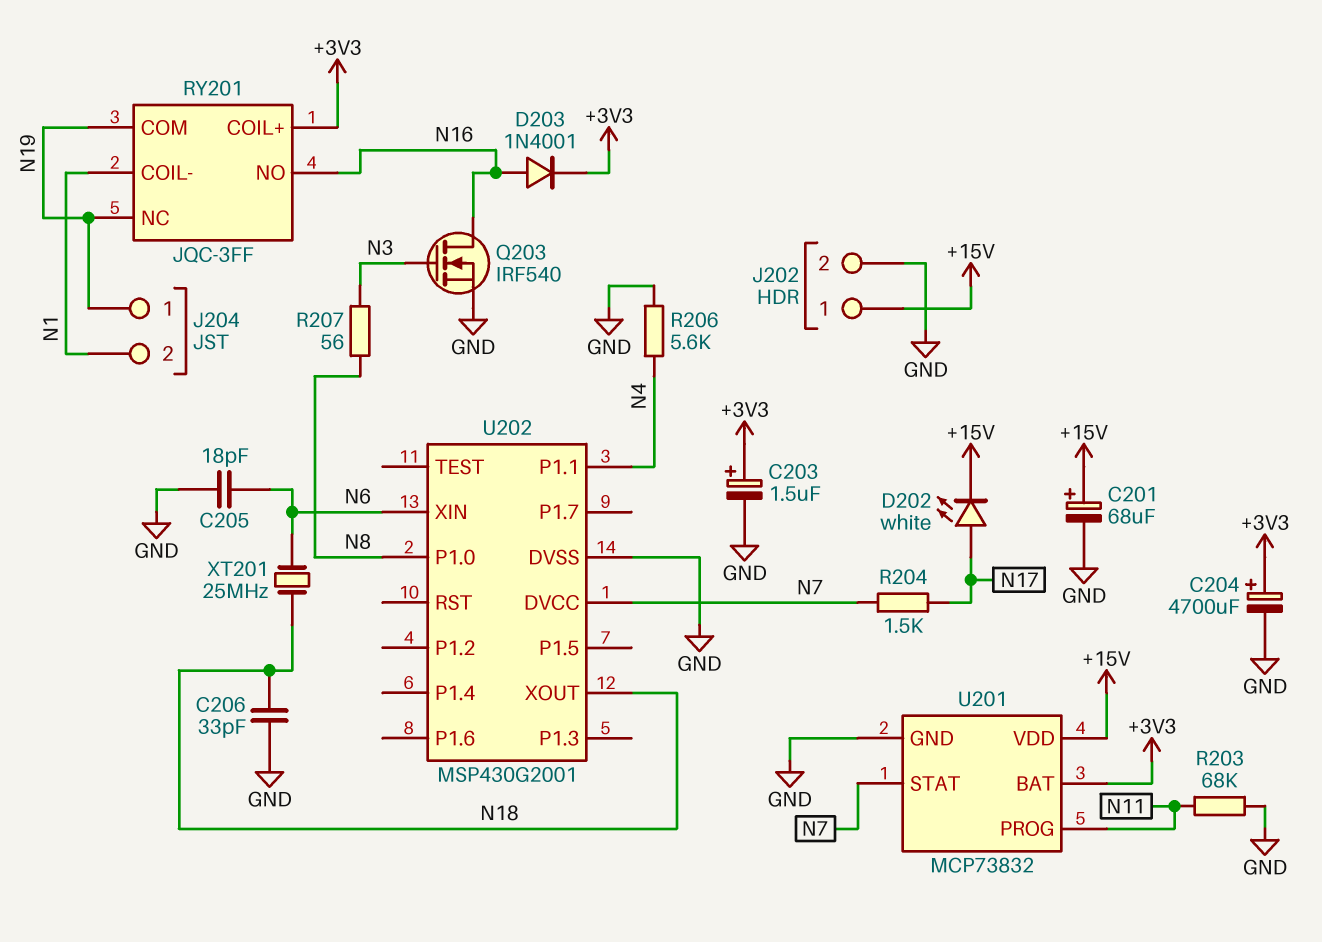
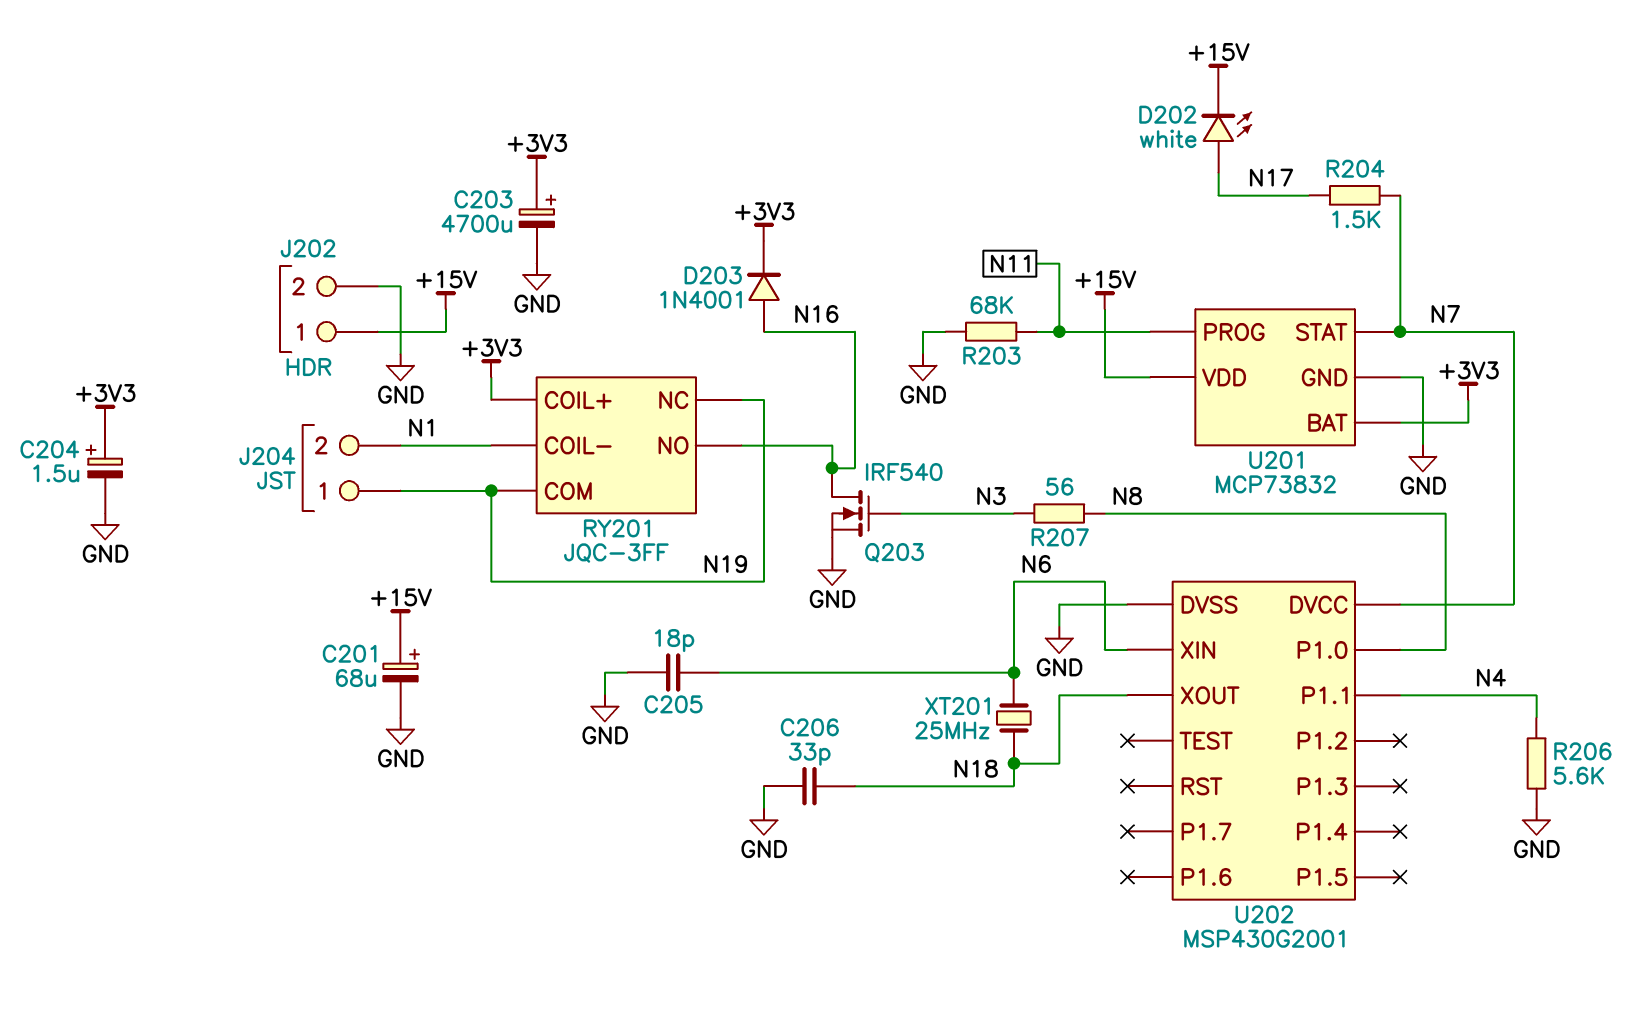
C203: 1.5uF (plus +3V3, minus GND) -> 4700uF (plus +3V3, minus GND)
C204: 4700uF (plus +3V3, minus GND) -> 1.5uF (plus +3V3, minus GND)

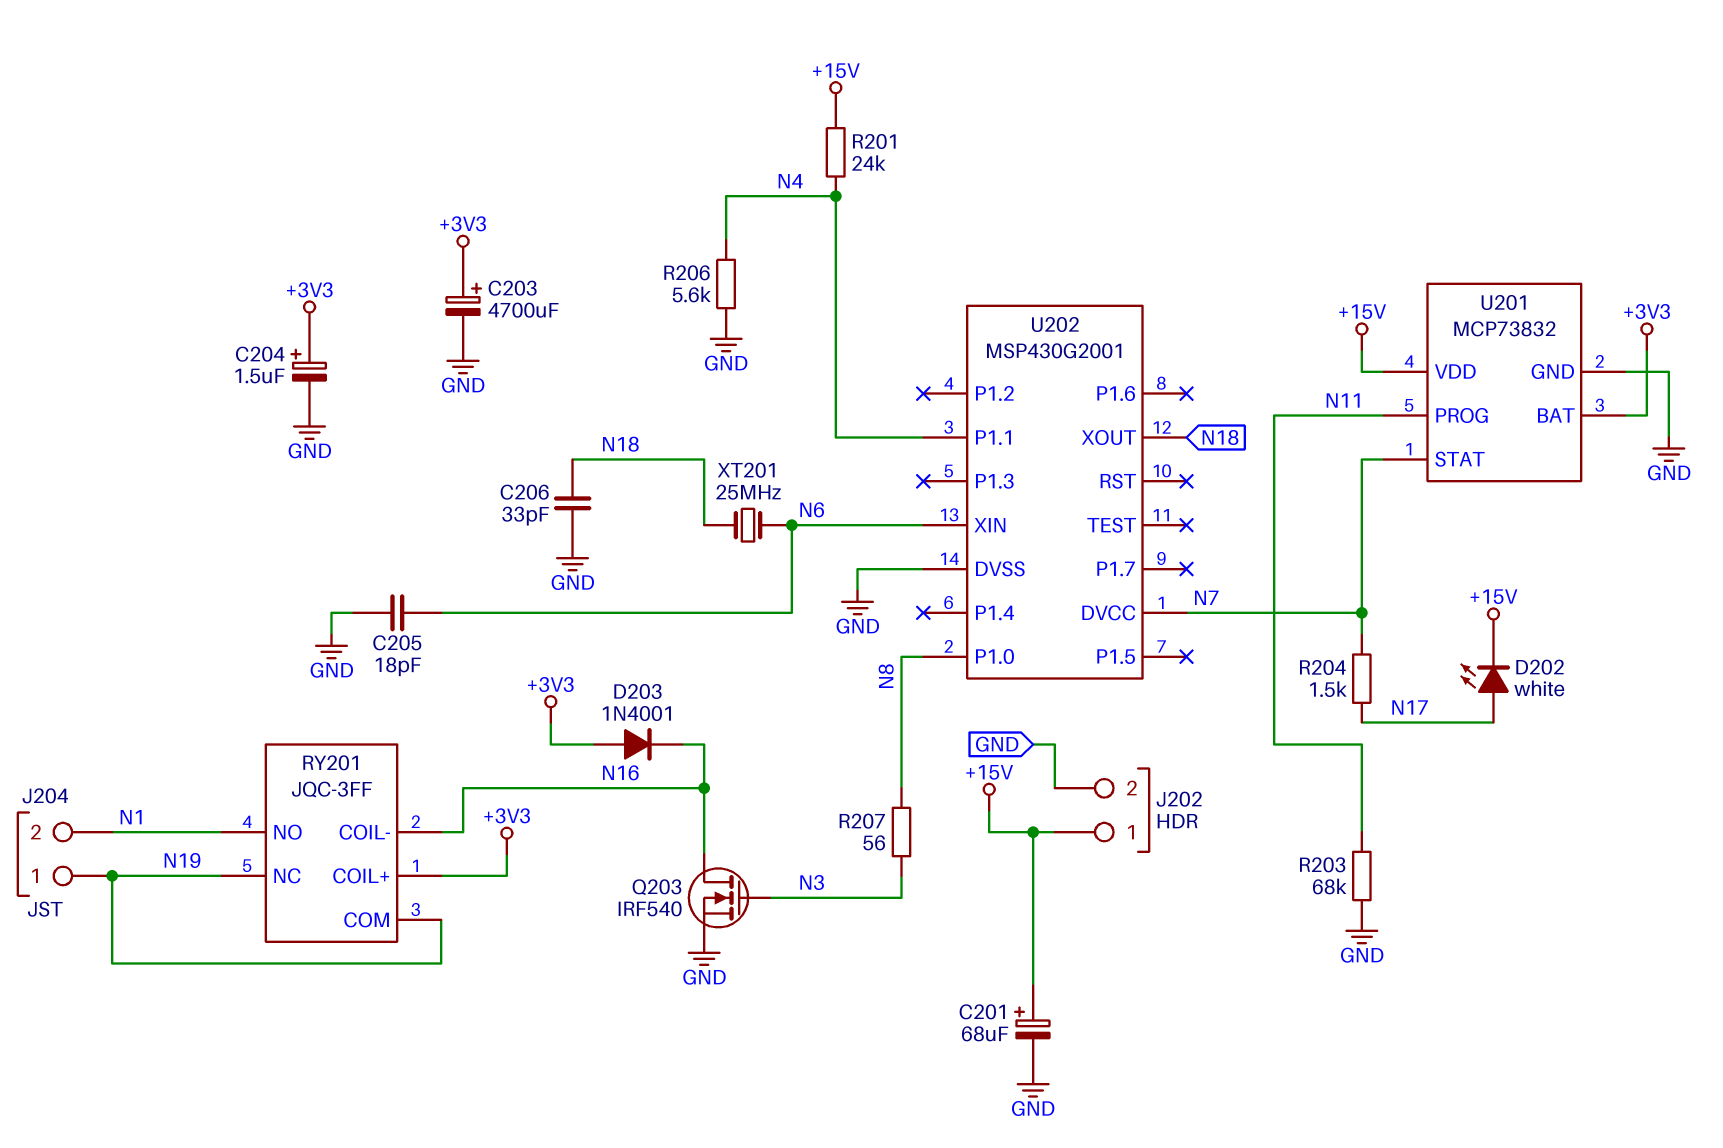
D203: diode 1N4001 (A N16, K +3V3) -> diode 1N4001 (A +3V3, K N16)
R201: none -> 24k (+15V, N4)
RY201 pin COIL-: N1 -> N16
RY201 pin NO: N16 -> N1

